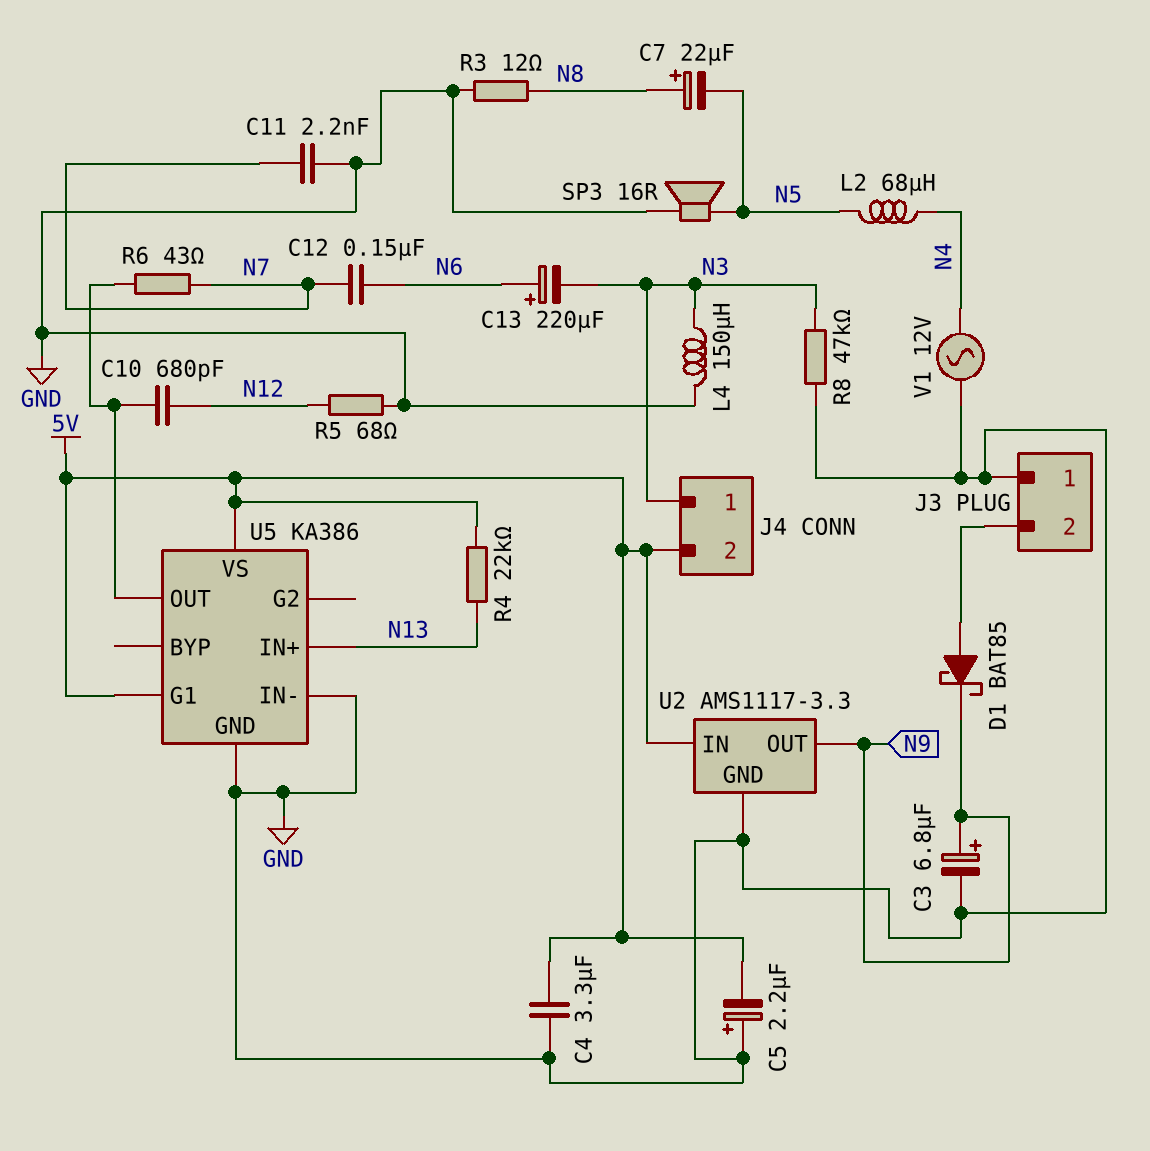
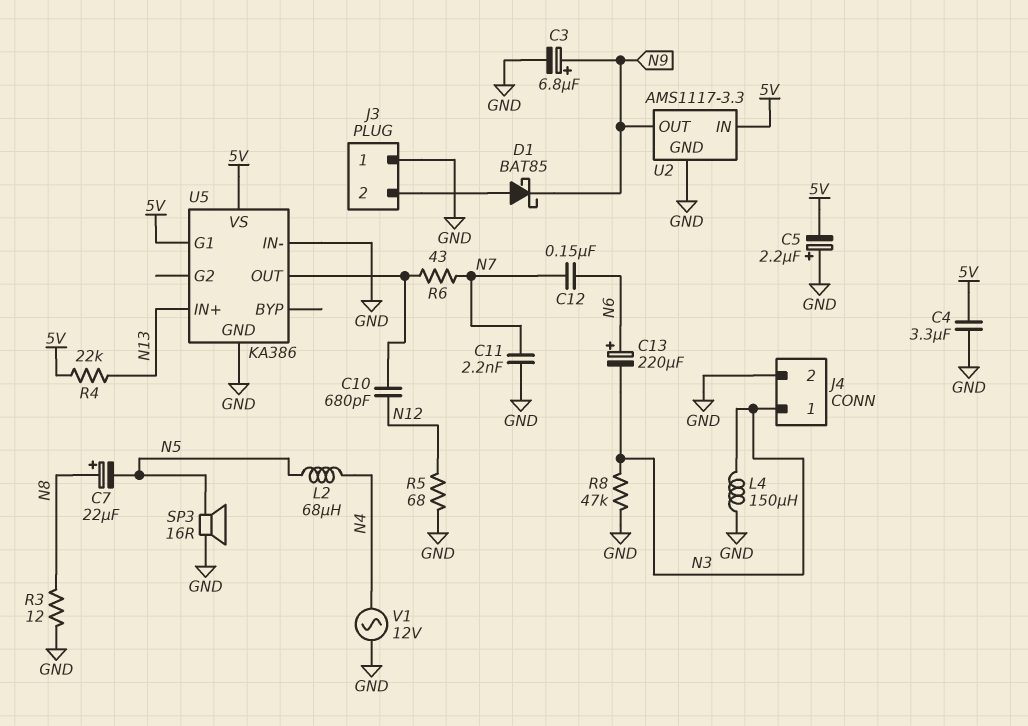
J4 pin 2: 5V -> GND

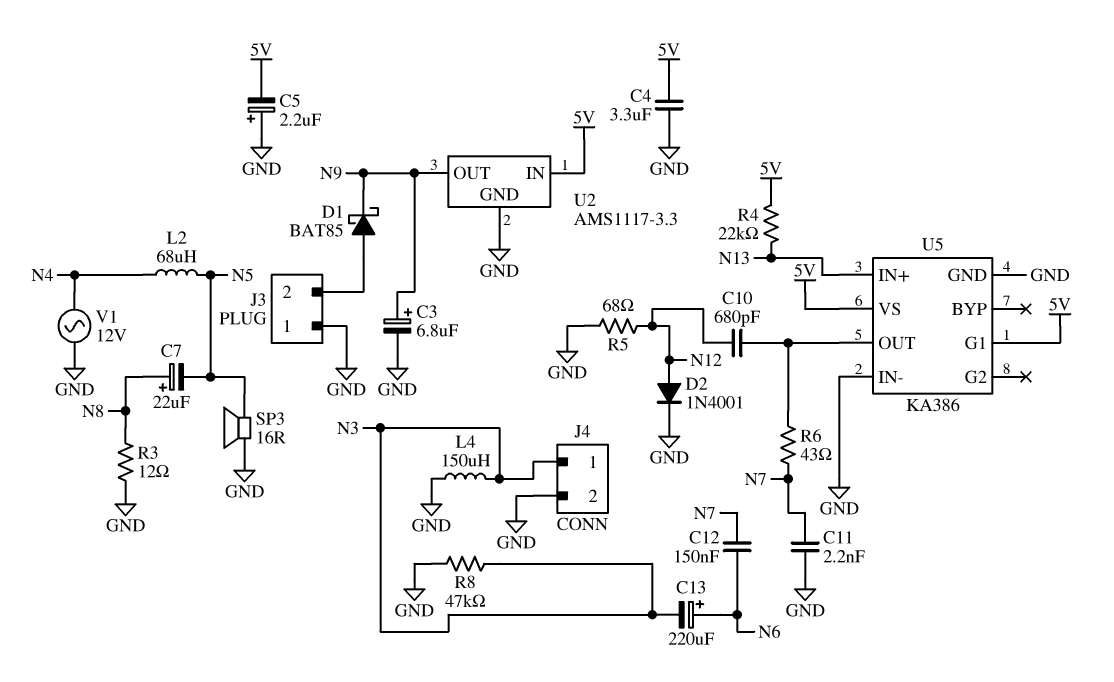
D2: none -> diode 1N4001 (A N12, K GND)

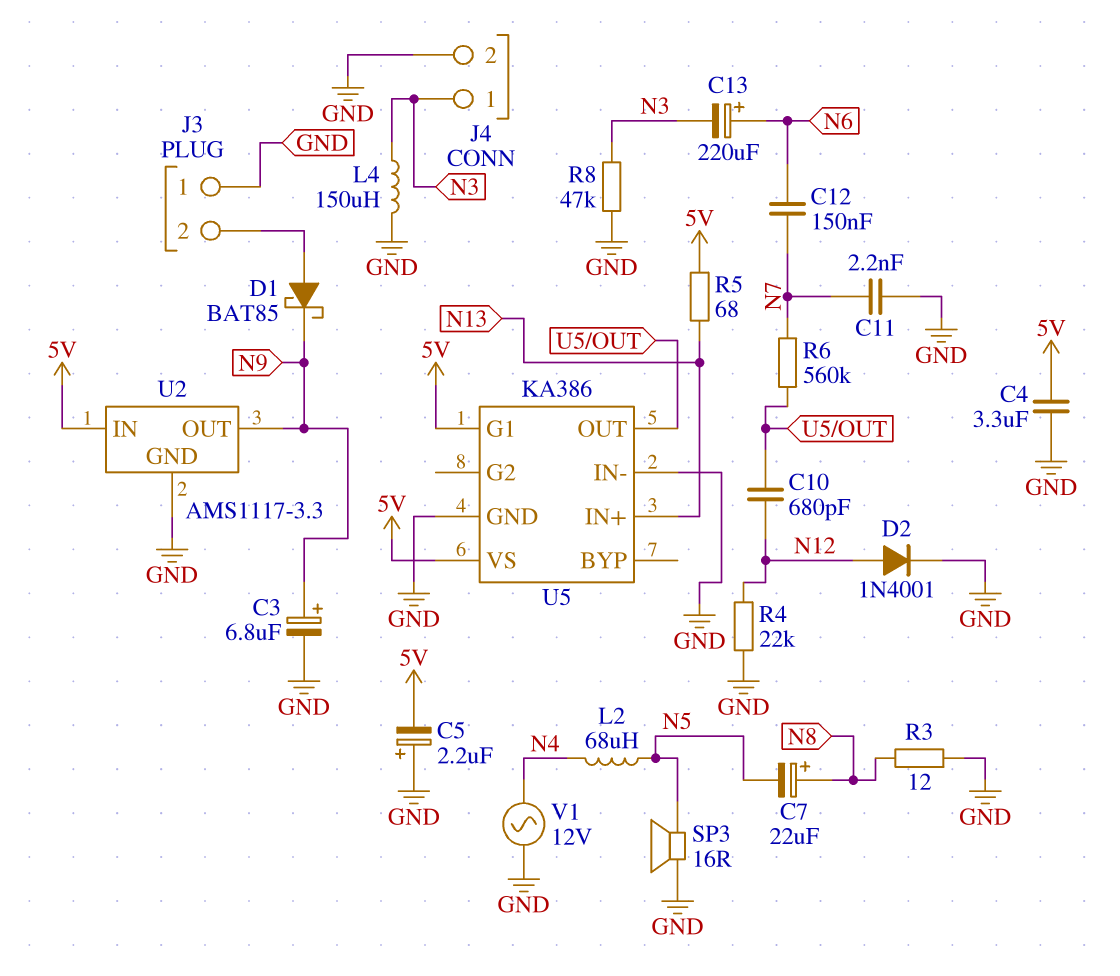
R4: 22k (5V, N13) -> 22k (GND, N12)
R5: 68 (GND, N12) -> 68 (5V, N13)
R6: 43 (N7, U5/OUT) -> 560k (N7, U5/OUT)

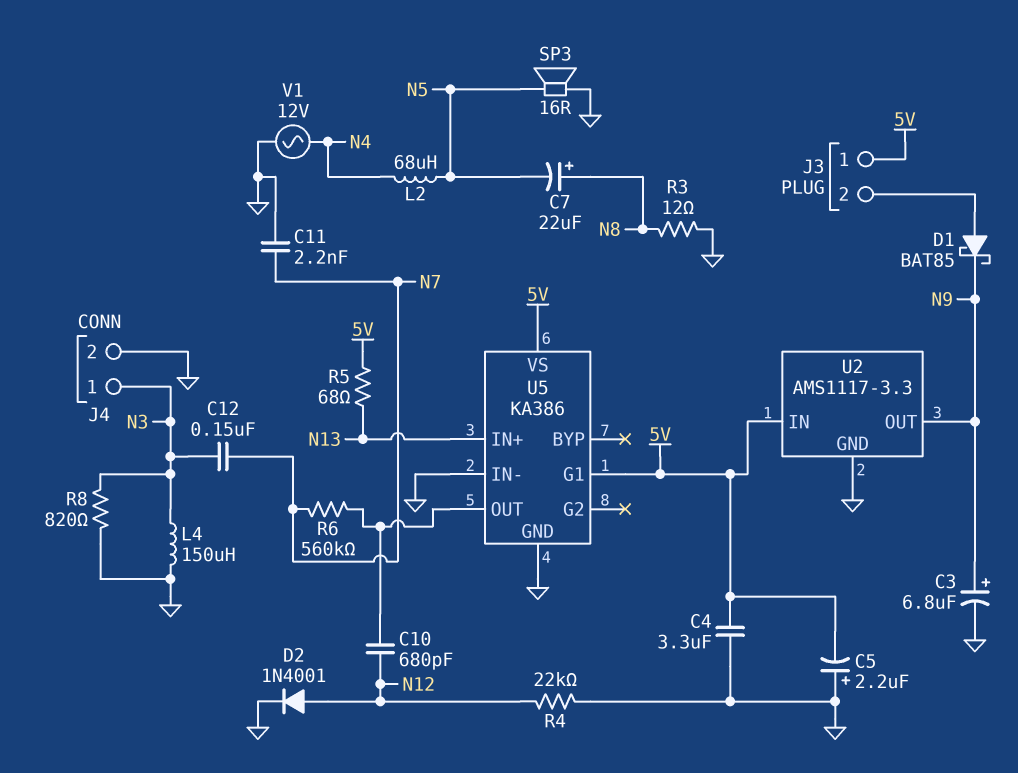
C12: 150nF (N6, N7) -> 150nF (N3, N7)
C13: 220uF (plus N6, minus N3) -> none
J3 pin 1: GND -> 5V
R8: 47k (GND, N3) -> 820 (GND, N3)

